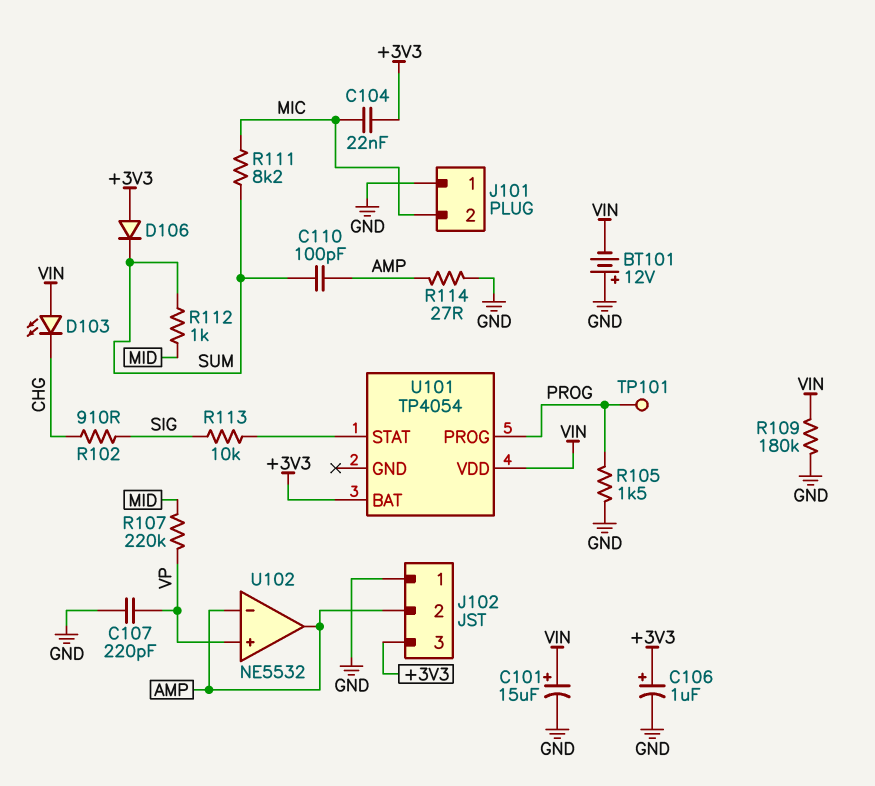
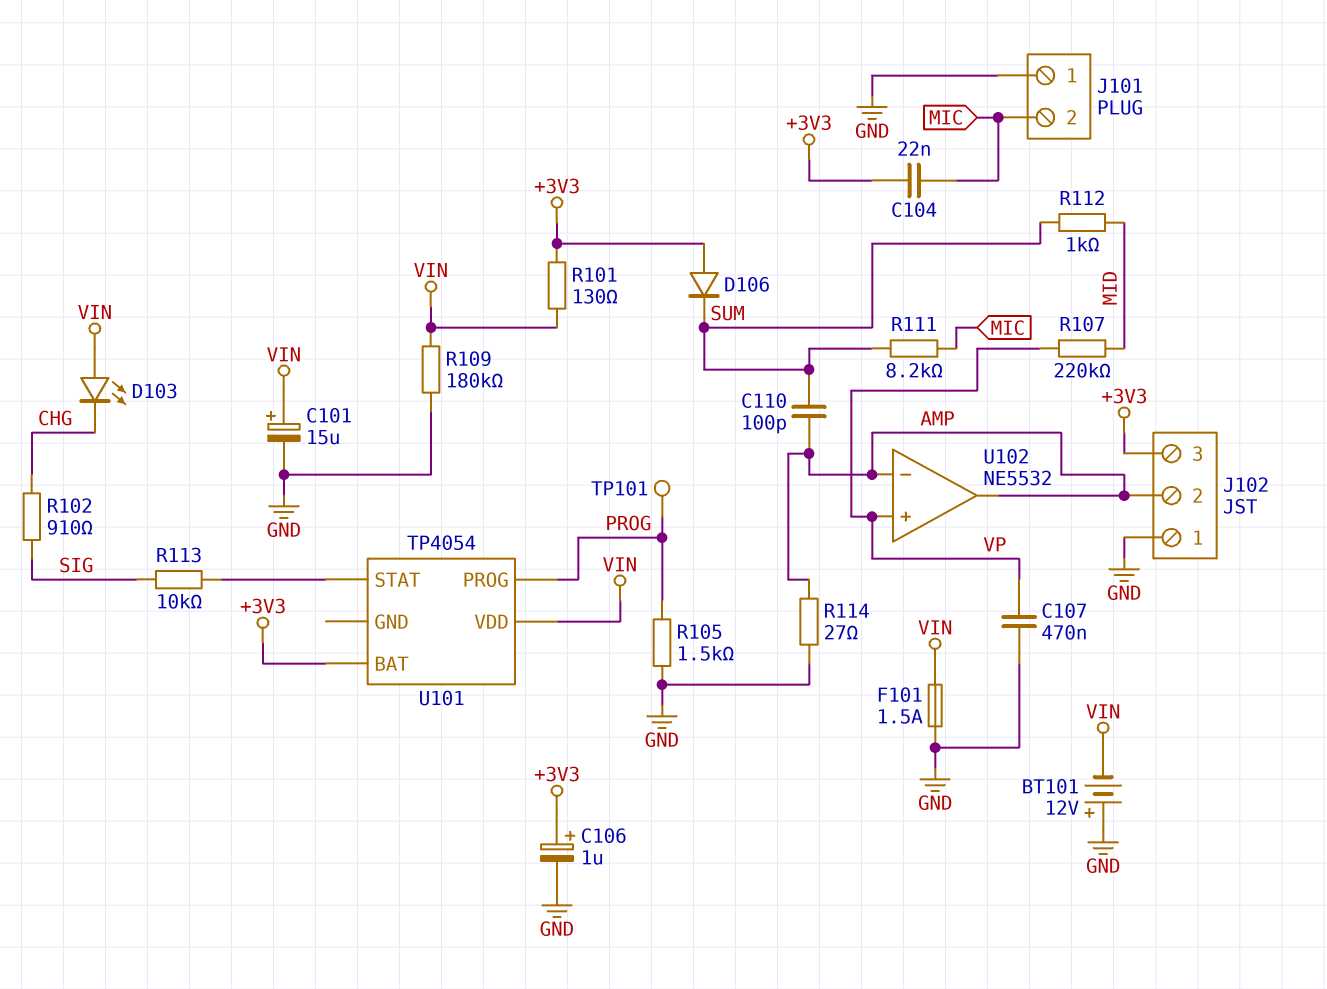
C107: 220pF (GND, VP) -> 470nF (GND, VP)
F101: none -> 1.5A (GND, VIN)
R101: none -> 130 (+3V3, VIN)

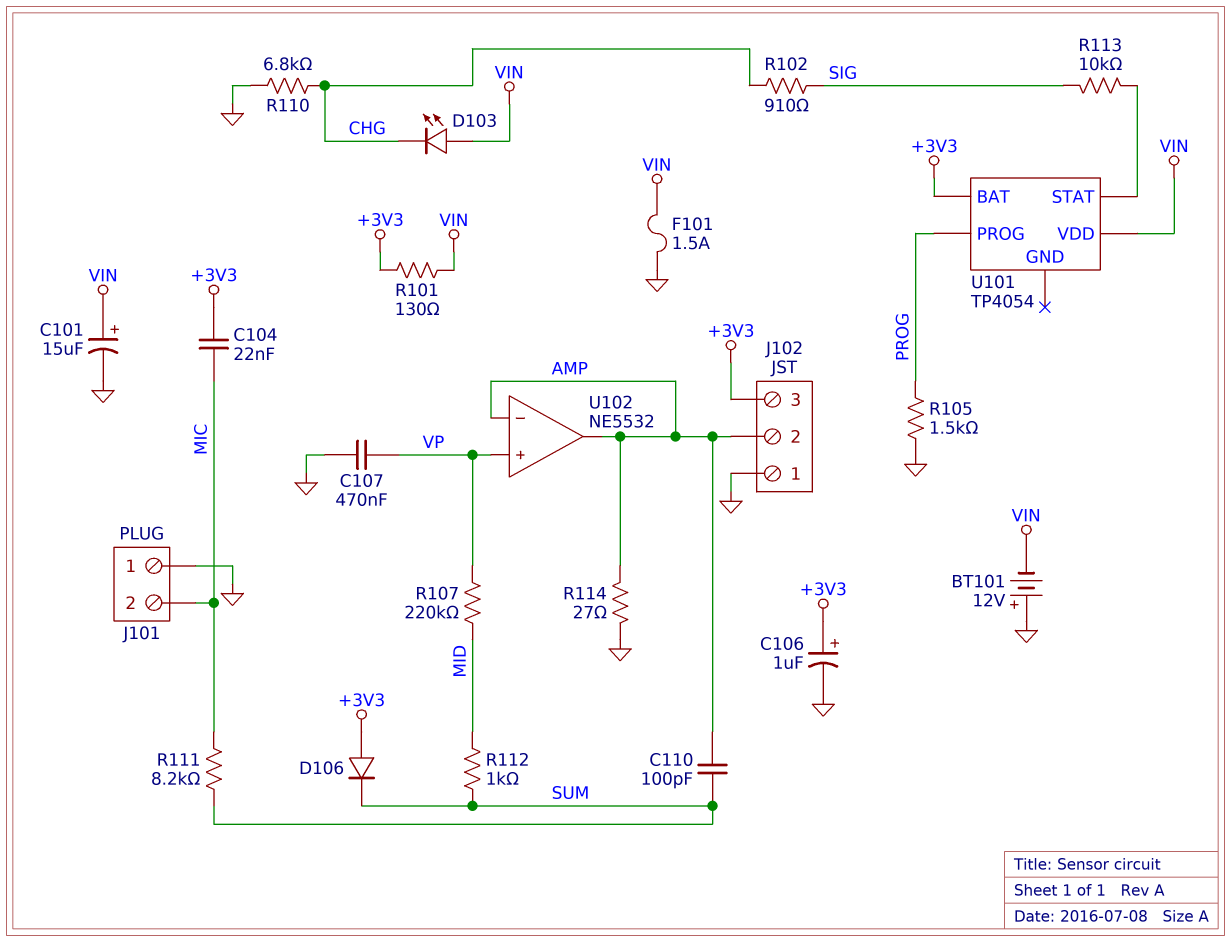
R109: 180k (GND, VIN) -> none
R110: none -> 6.8k (CHG, GND)
TP101: test point (PROG) -> none

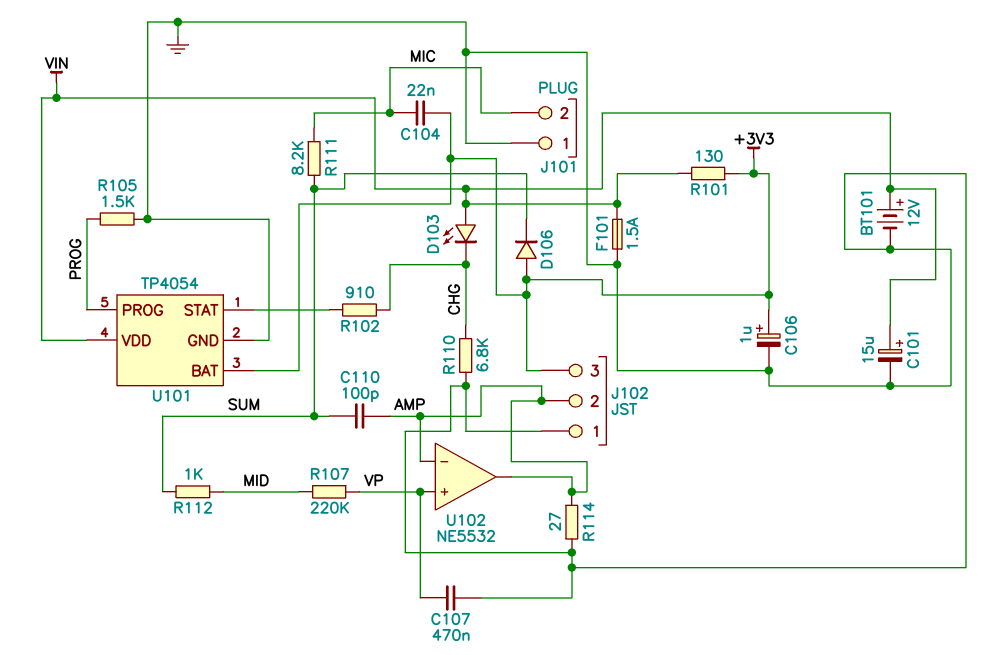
BT101: 12V (plus GND, minus VIN) -> 12V (plus VIN, minus GND)
R102: 910 (CHG, SIG) -> 910 (CHG, U101/STAT)
R113: 10k (SIG, U101/STAT) -> none
U101 pin GND: none -> GND

